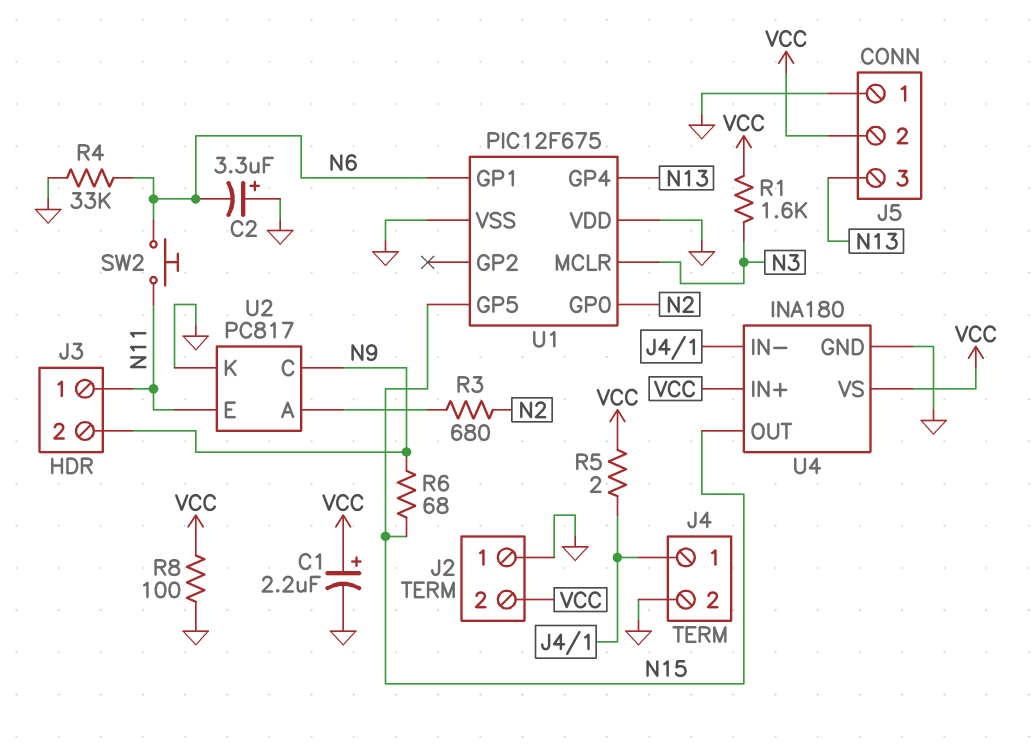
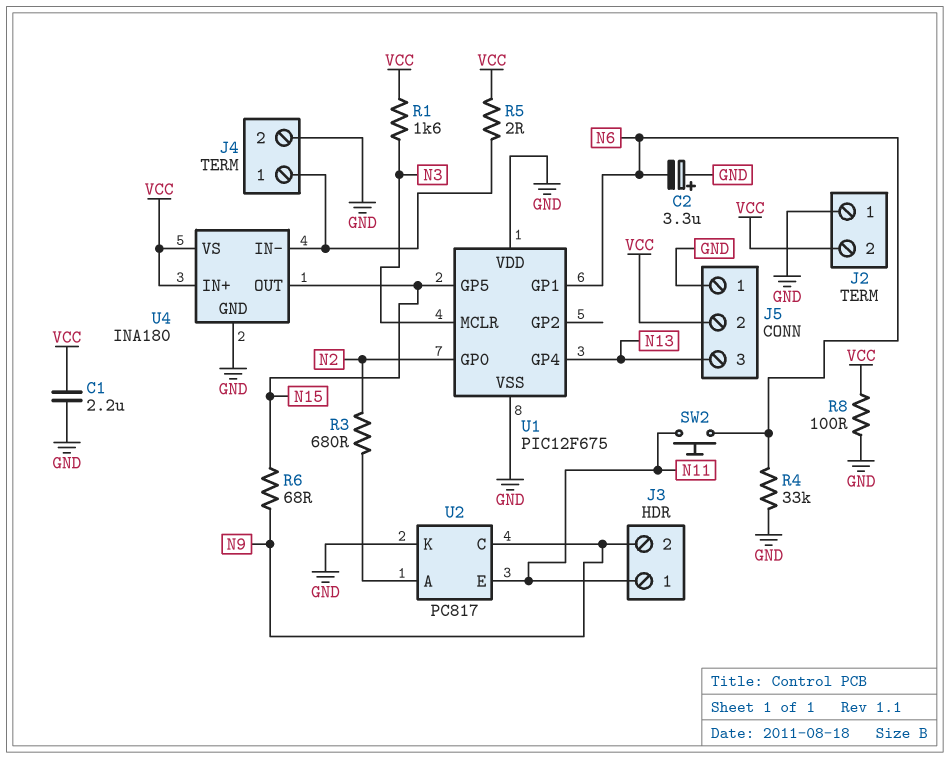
C1: 2.2uF (plus VCC, minus GND) -> 2.2uF (GND, VCC)

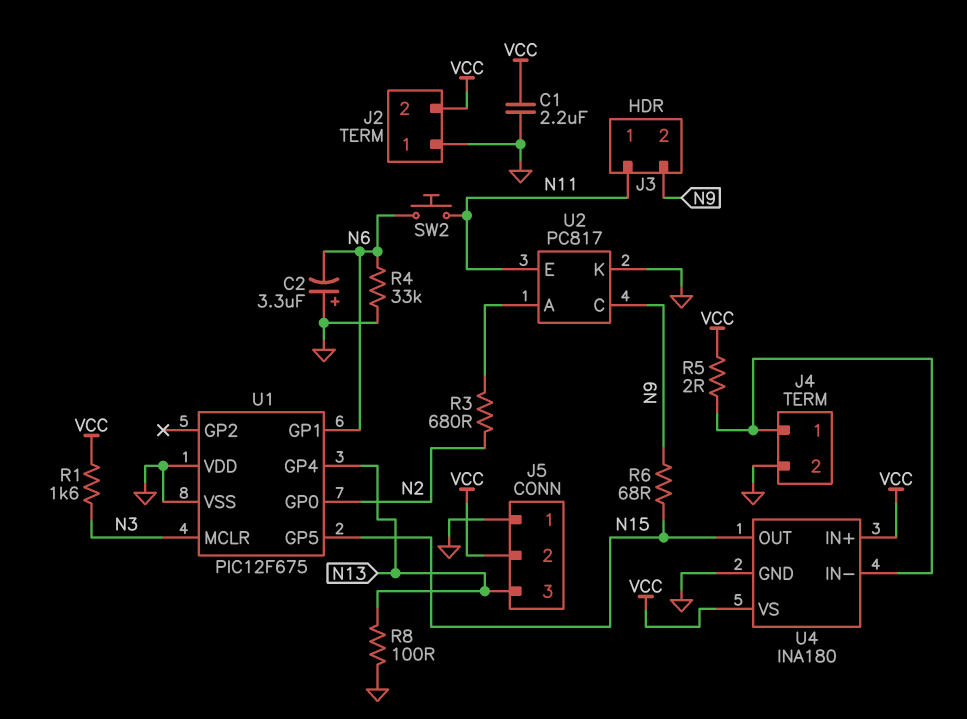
R8: 100 (GND, VCC) -> 100 (GND, N13)

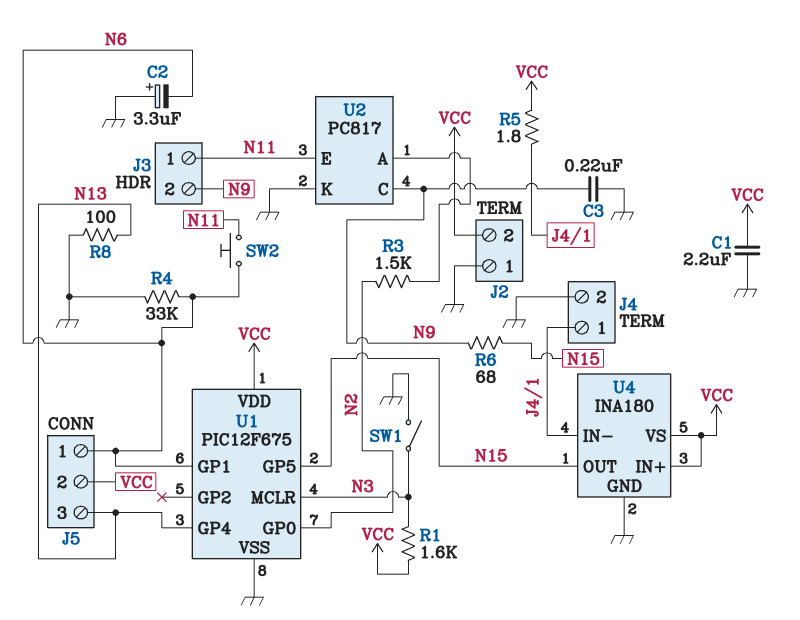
C3: none -> 220nF (GND, N9)
J5 pin 1: GND -> N6
R3: 680 (N2, U2/A) -> 1.5k (N2, U2/A)
R5: 2 (J4/1, VCC) -> 1.8 (J4/1, VCC)
SW1: none -> switch (GND, N3)
U1 pin VDD: GND -> VCC

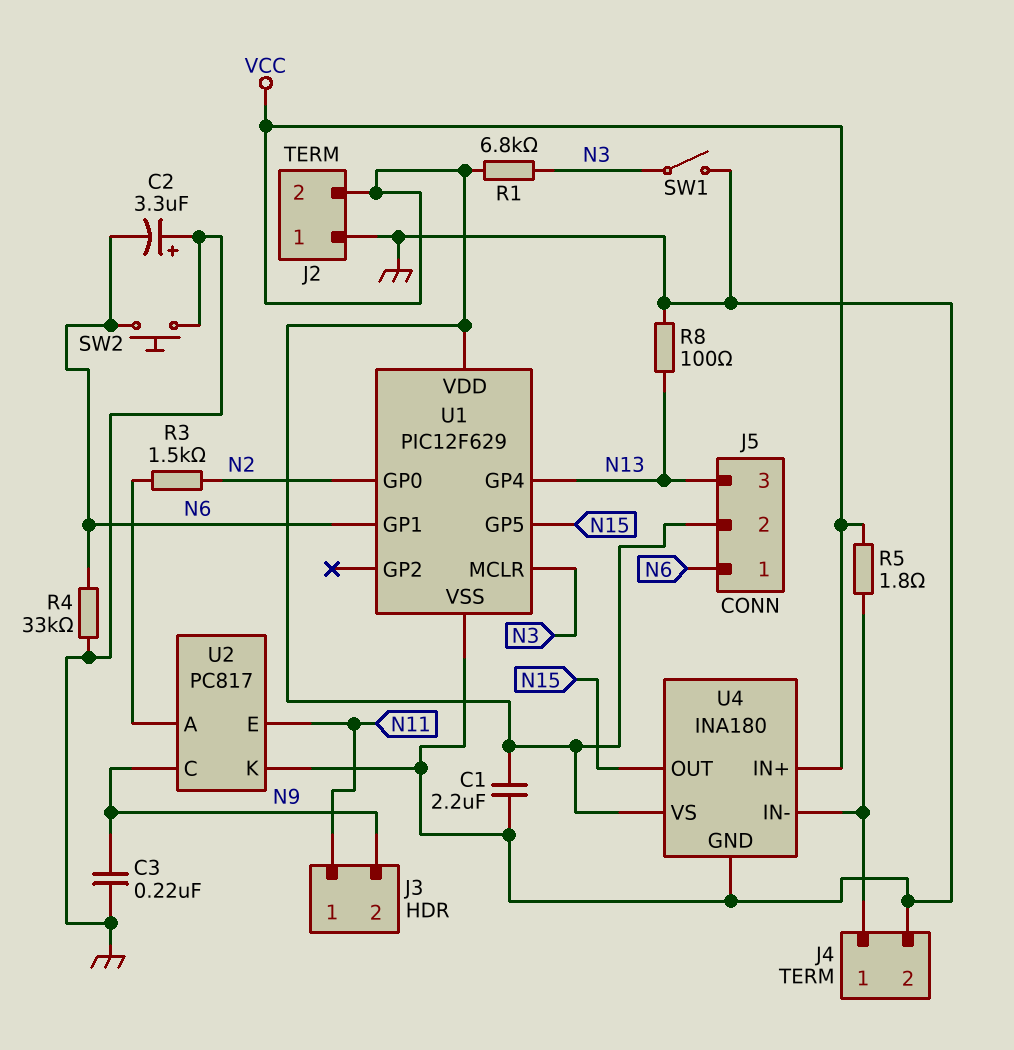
R1: 1.6k (N3, VCC) -> 6.8k (N3, VCC)
R6: 68 (N9, N15) -> none
SW2: button (N6, N11) -> button (GND, N6)
U1: PIC12F675 -> PIC12F629

